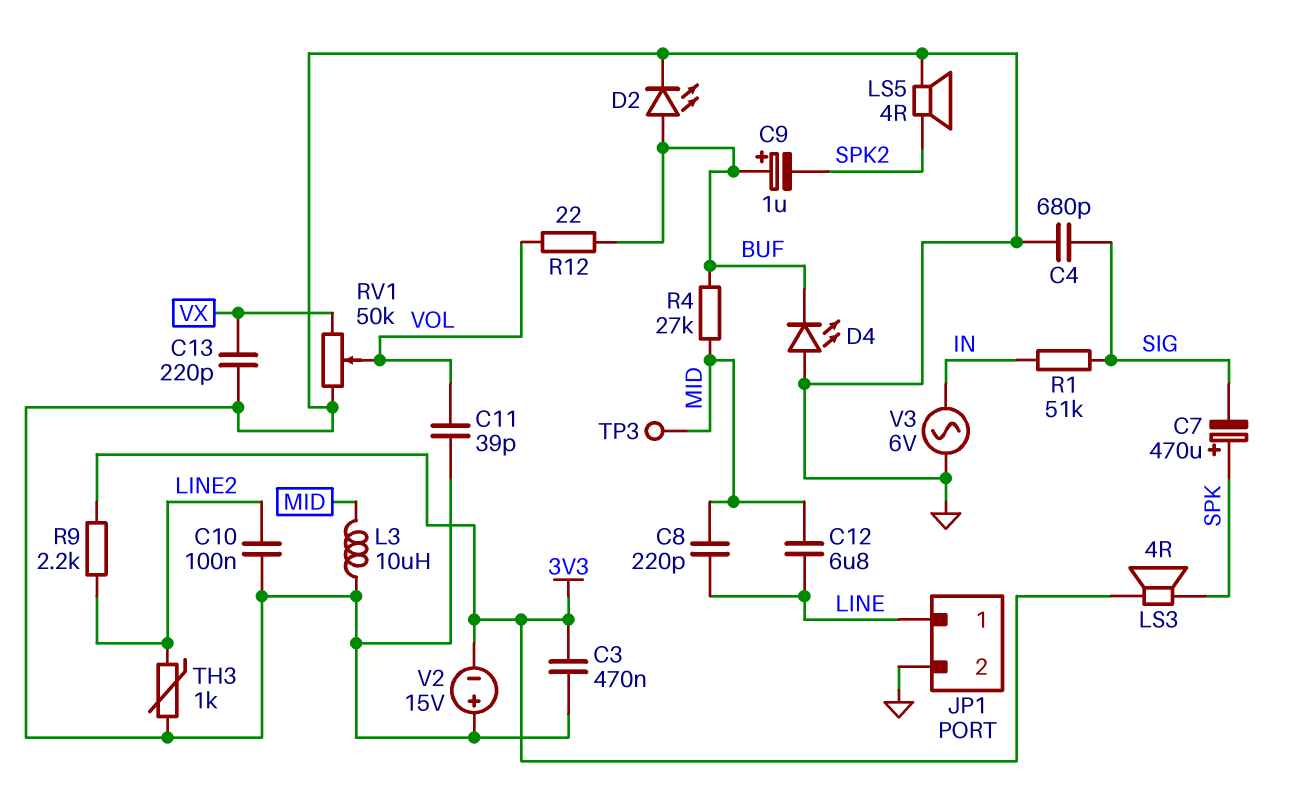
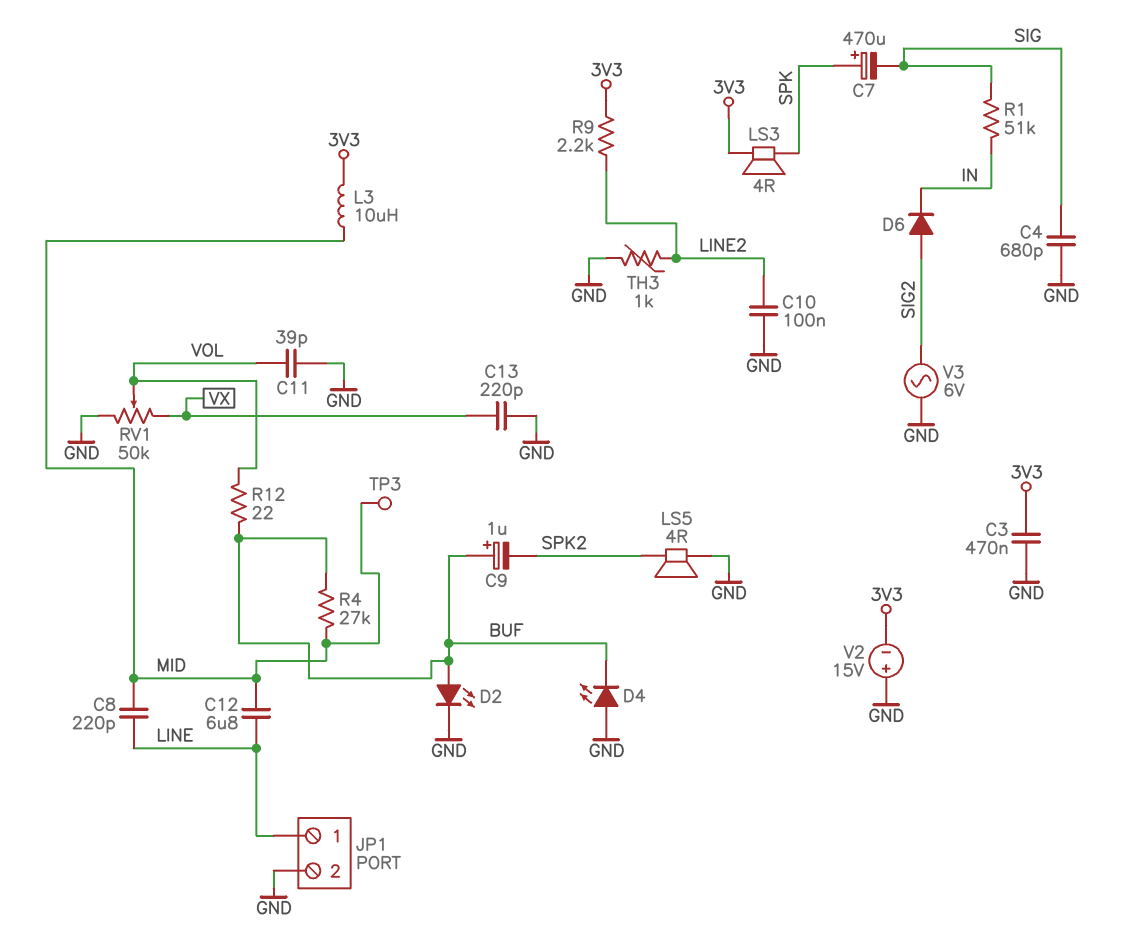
D6: none -> diode (A SIG2, K IN)
L3: 10uH (GND, MID) -> 10uH (3V3, MID)
V3: AC 6V (GND, IN) -> AC 6V (GND, SIG2)

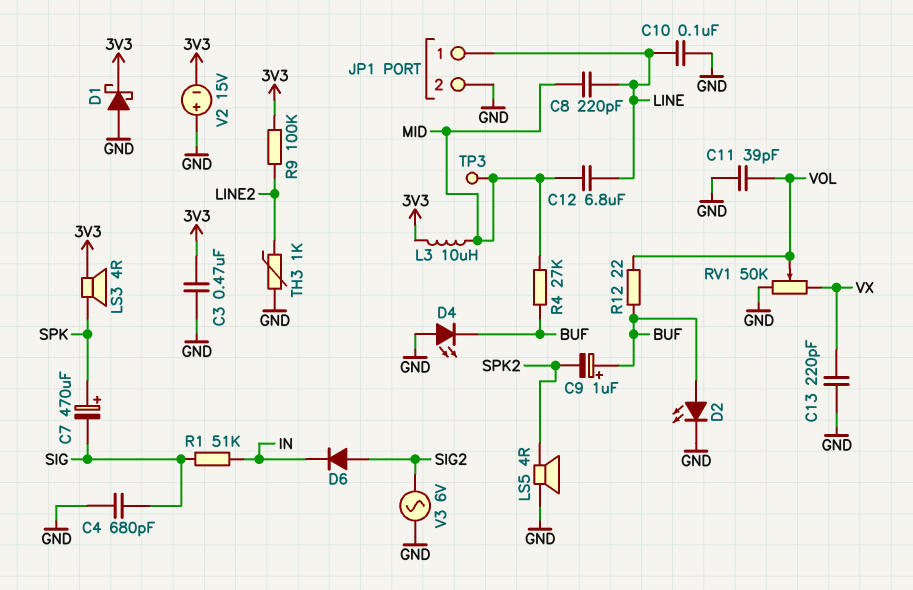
C10: 100nF (GND, LINE2) -> 100nF (GND, LINE)
D1: none -> schottky (A GND, K 3V3)
R9: 2.2k (3V3, LINE2) -> 100k (3V3, LINE2)

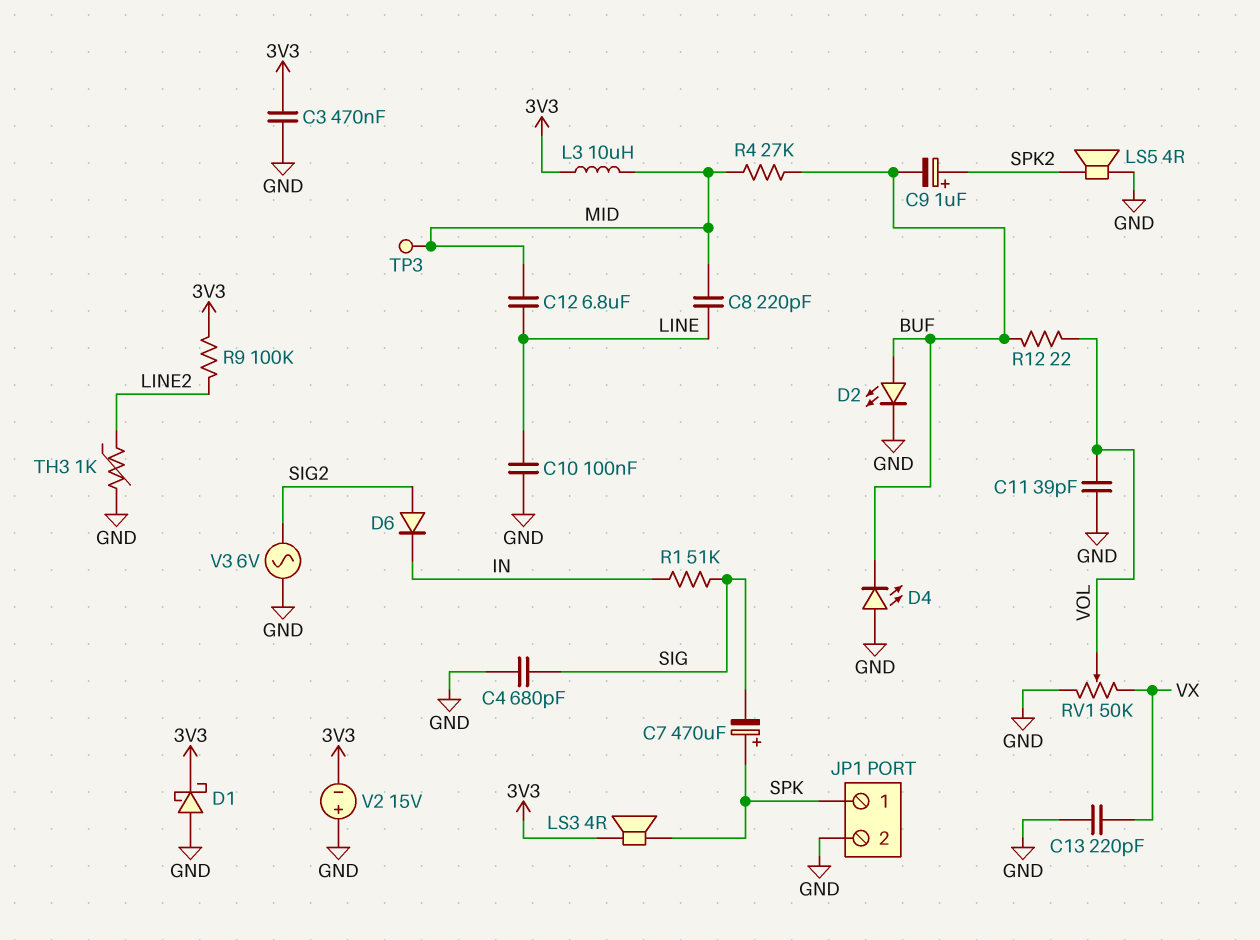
C9: 1uF (plus BUF, minus SPK2) -> 1uF (plus SPK2, minus BUF)
JP1 pin 1: LINE -> SPK

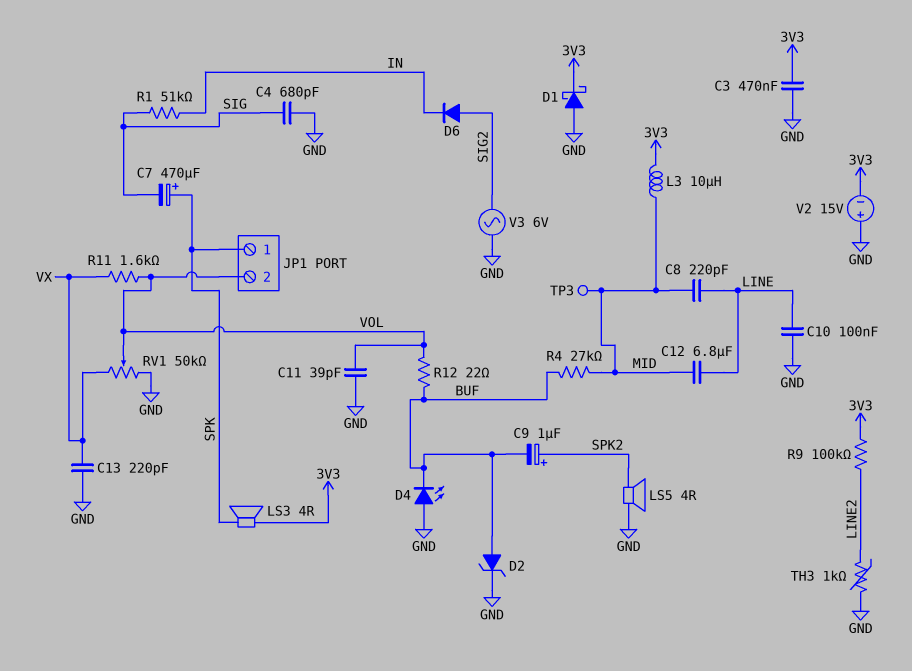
D2: LED (A BUF, K GND) -> zener (A BUF, K GND)
JP1 pin 2: GND -> VOL
R11: none -> 1.6k (VOL, VX)

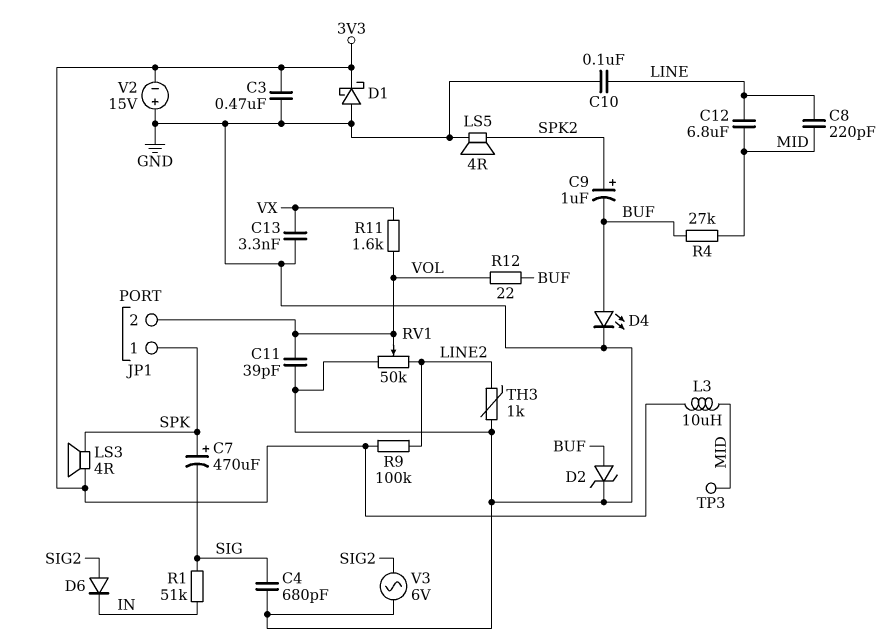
C13: 220pF (GND, VX) -> 3.3nF (GND, VX)
D4: LED (A GND, K BUF) -> LED (A BUF, K GND)
RV1: 50k (GND, VX, wiper VOL) -> 50k (GND, LINE2, wiper VOL)

